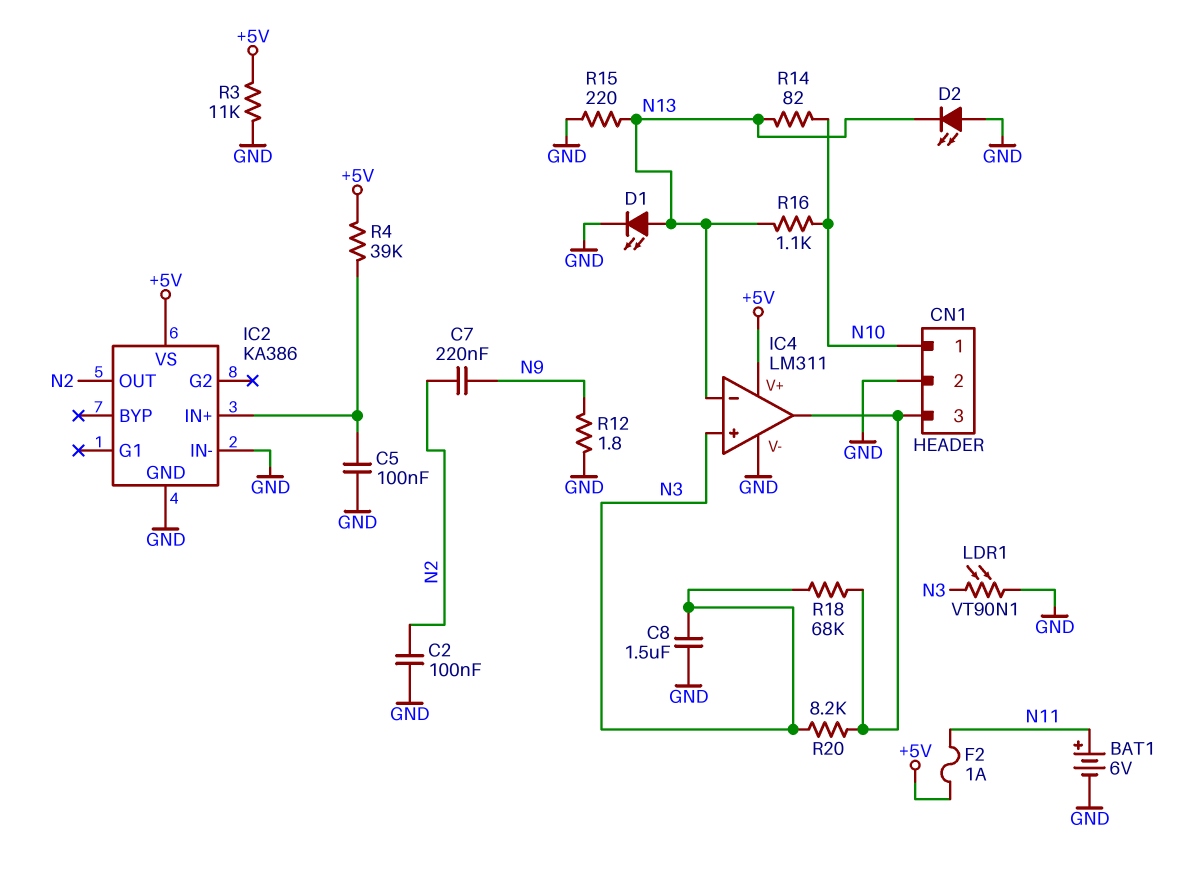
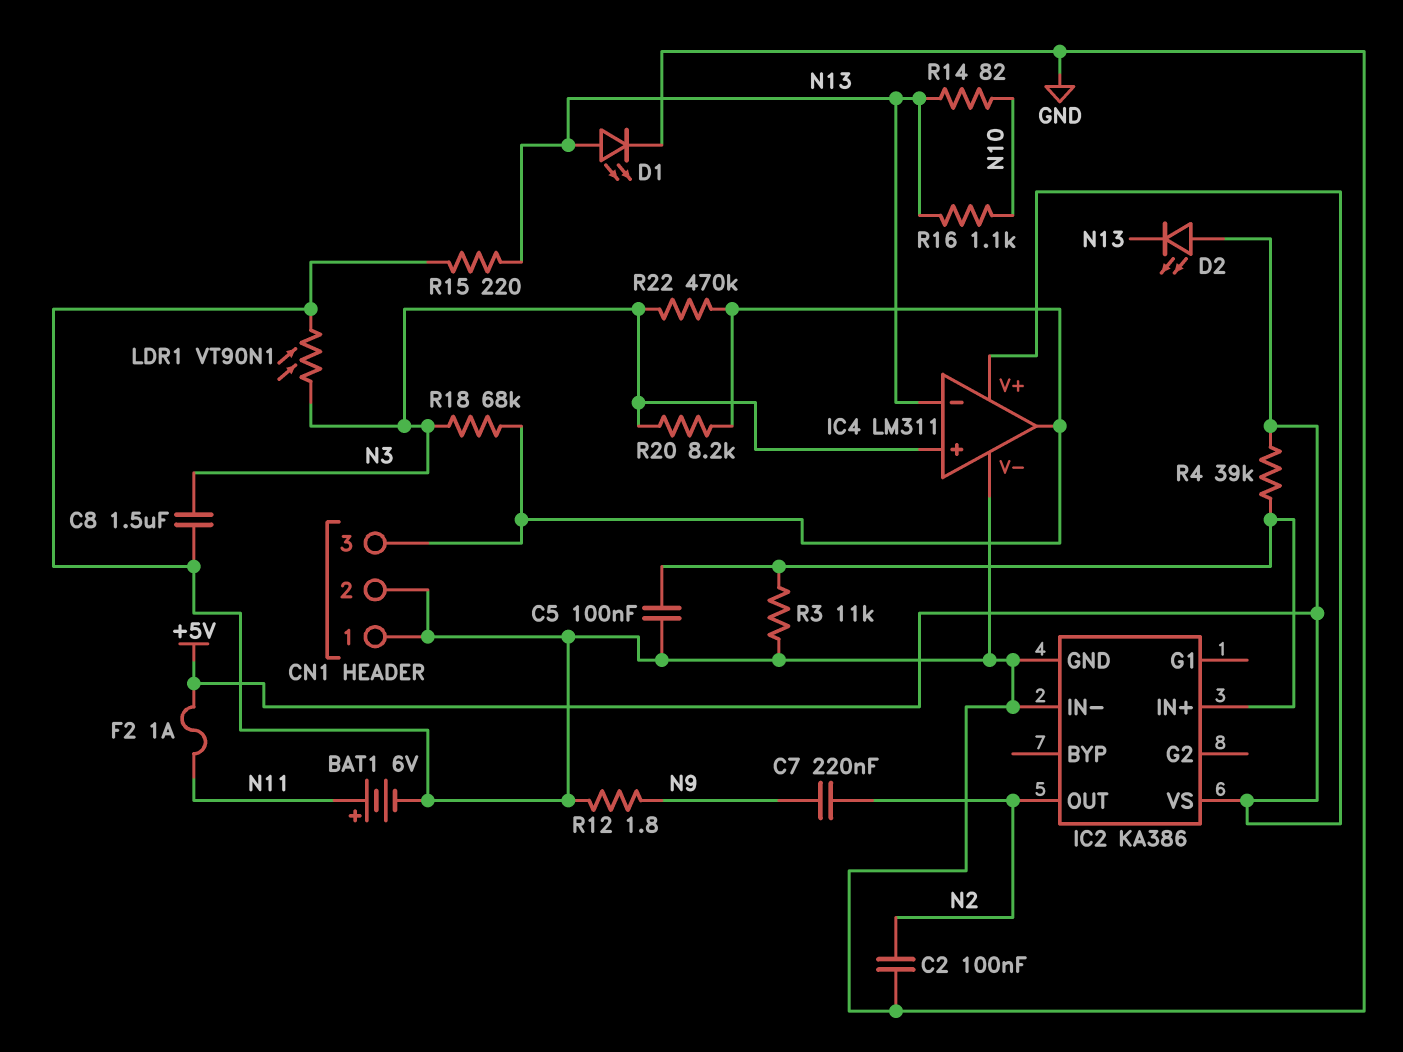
CN1 pin 1: N10 -> GND
D2: LED (A GND, K N13) -> LED (A +5V, K N13)
R3: 11k (+5V, GND) -> 11k (GND, IC2/IN+)
R22: none -> 470k (CN1/3, N3)

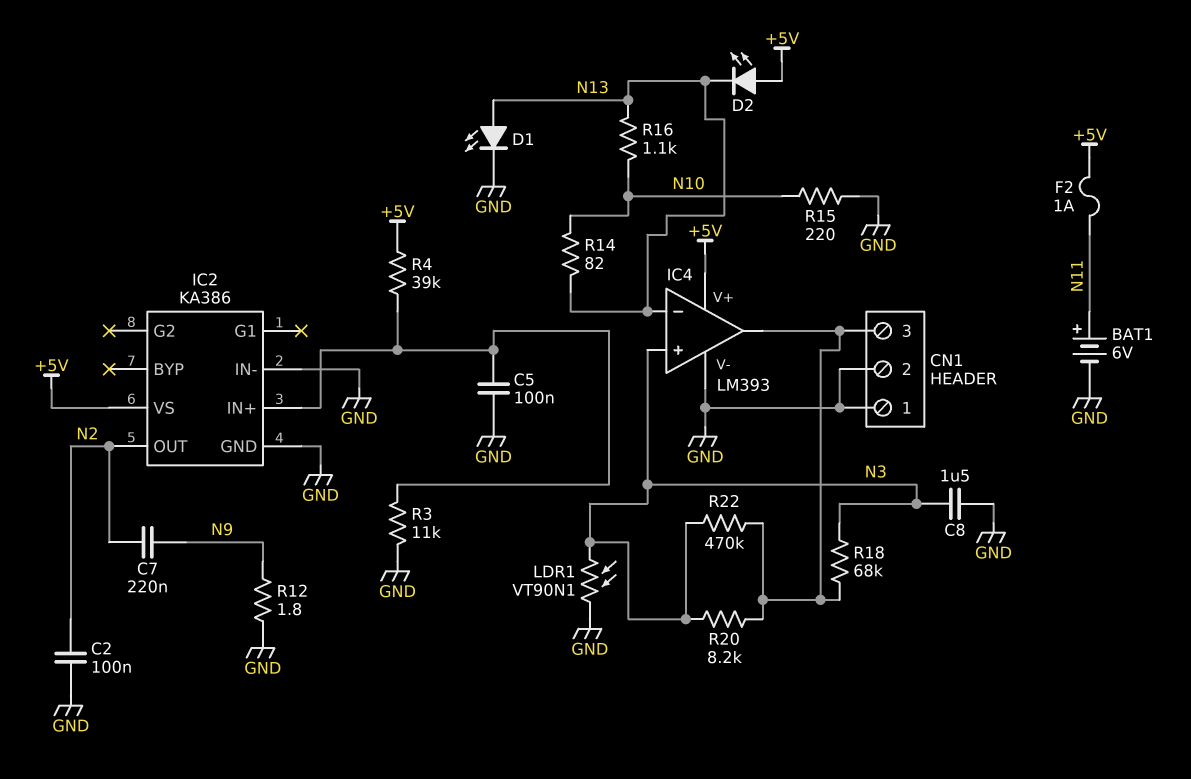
IC4: LM311 -> LM393
R15: 220 (GND, N13) -> 220 (GND, N10)

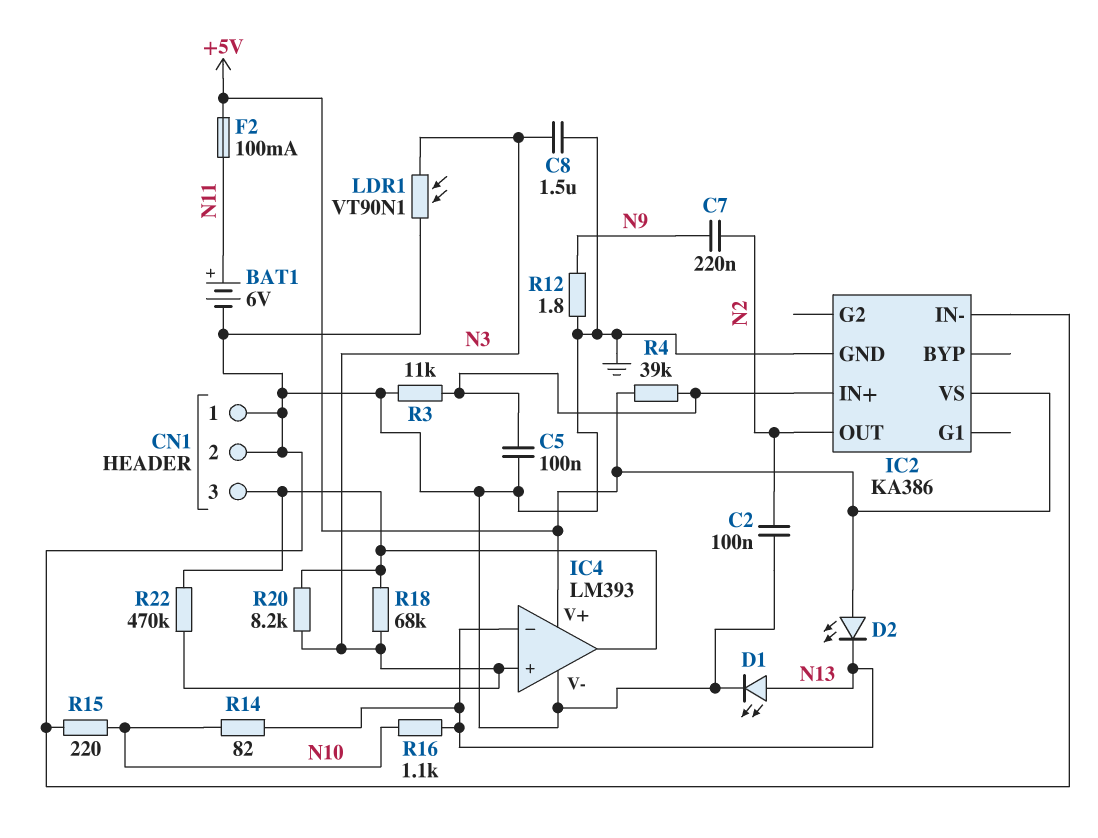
F2: 1A (+5V, N11) -> 100mA (+5V, N11)

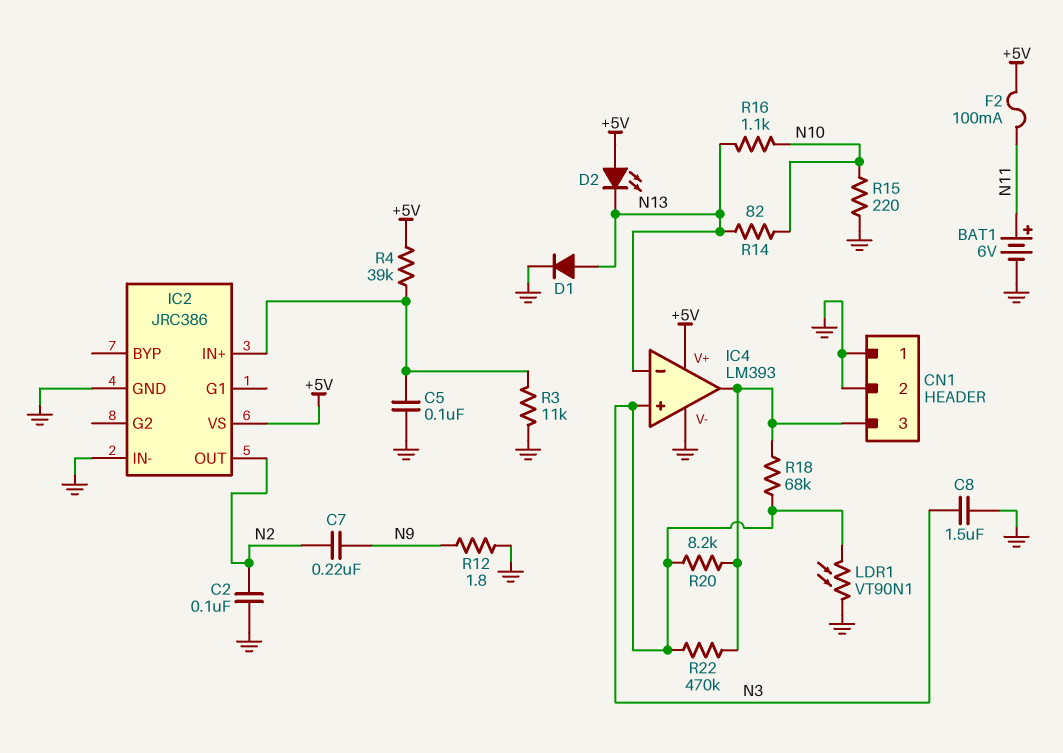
D1: LED (A N13, K GND) -> diode (A N13, K GND)
IC2: KA386 -> JRC386

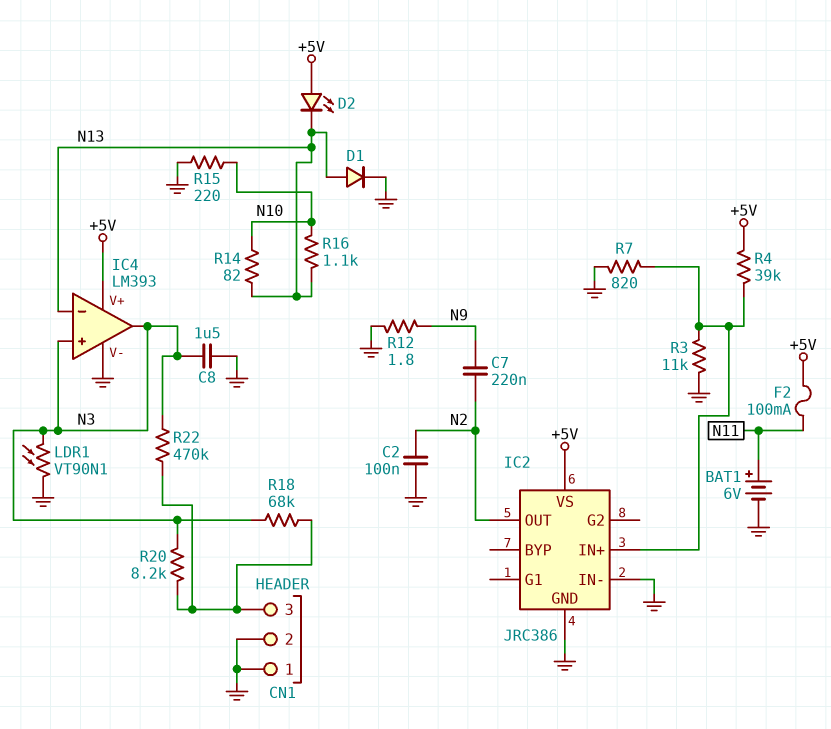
C5: 100nF (GND, IC2/IN+) -> none
IC4 pin out: CN1/3 -> N3
R7: none -> 820 (GND, IC2/IN+)

